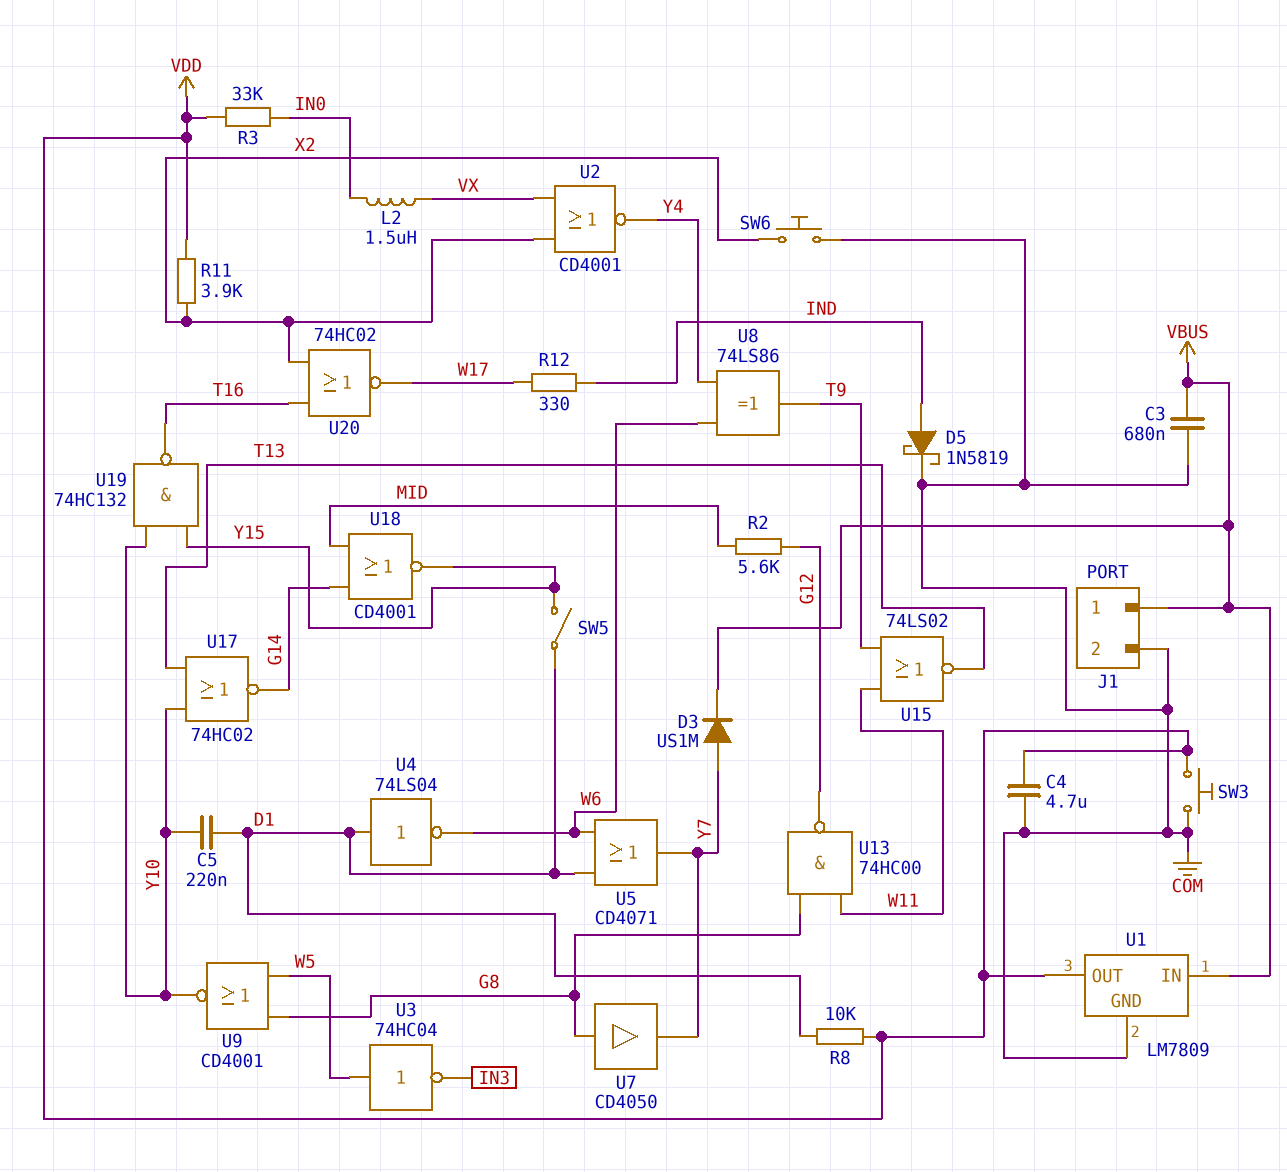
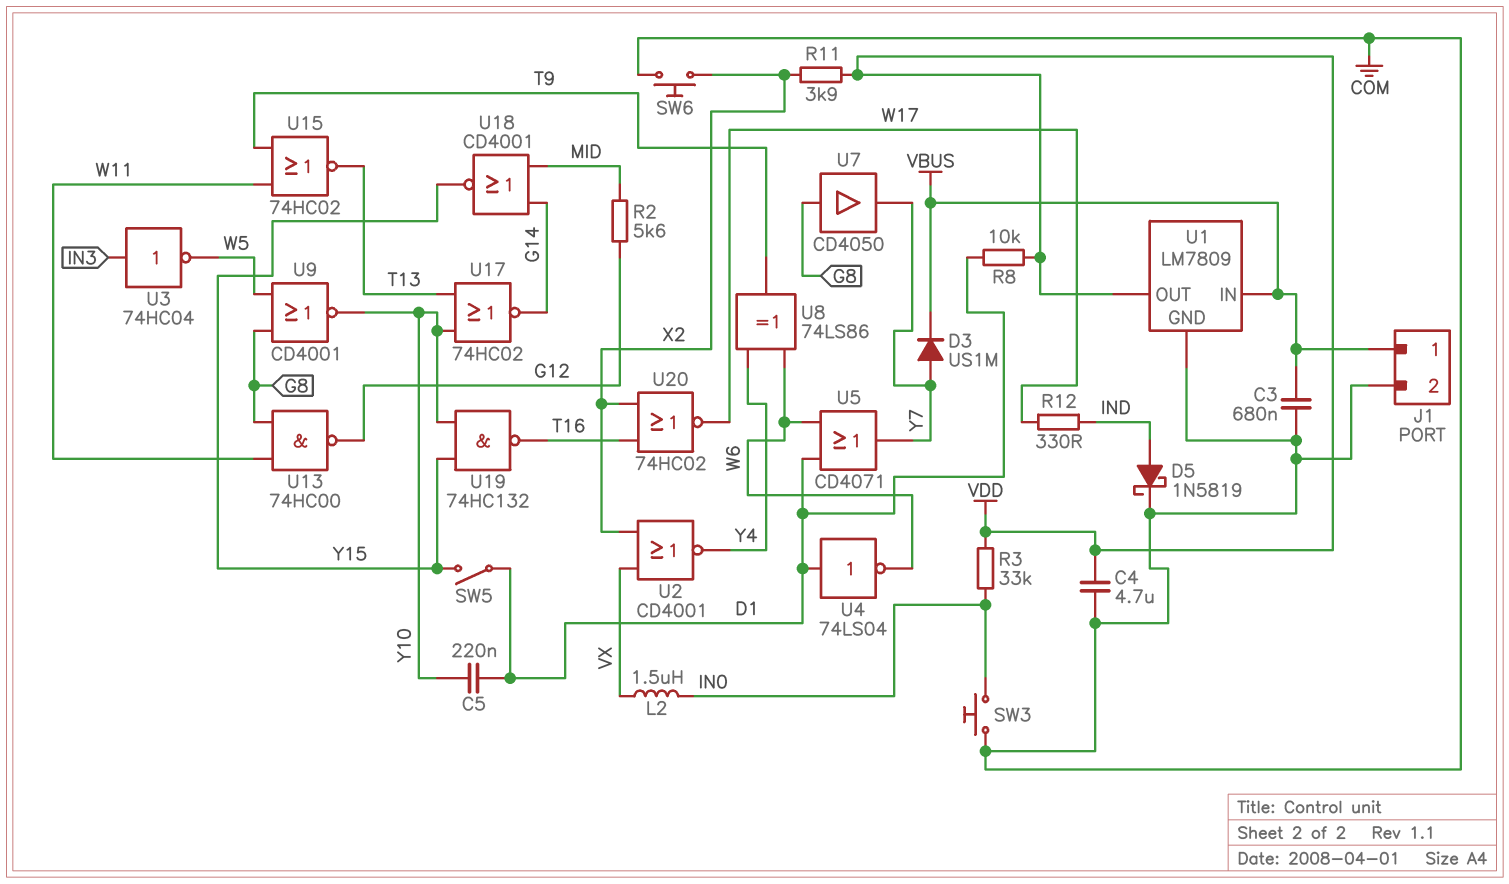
SW3: button (COM, VDD) -> button (COM, IN0)
U3: NOT 74HC04 (in W5, out IN3) -> NOT 74HC04 (in IN3, out W5)
U15: NOR 74LS02 (in T9, in W11, out T13) -> NOR 74HC02 (in T9, in W11, out T13)

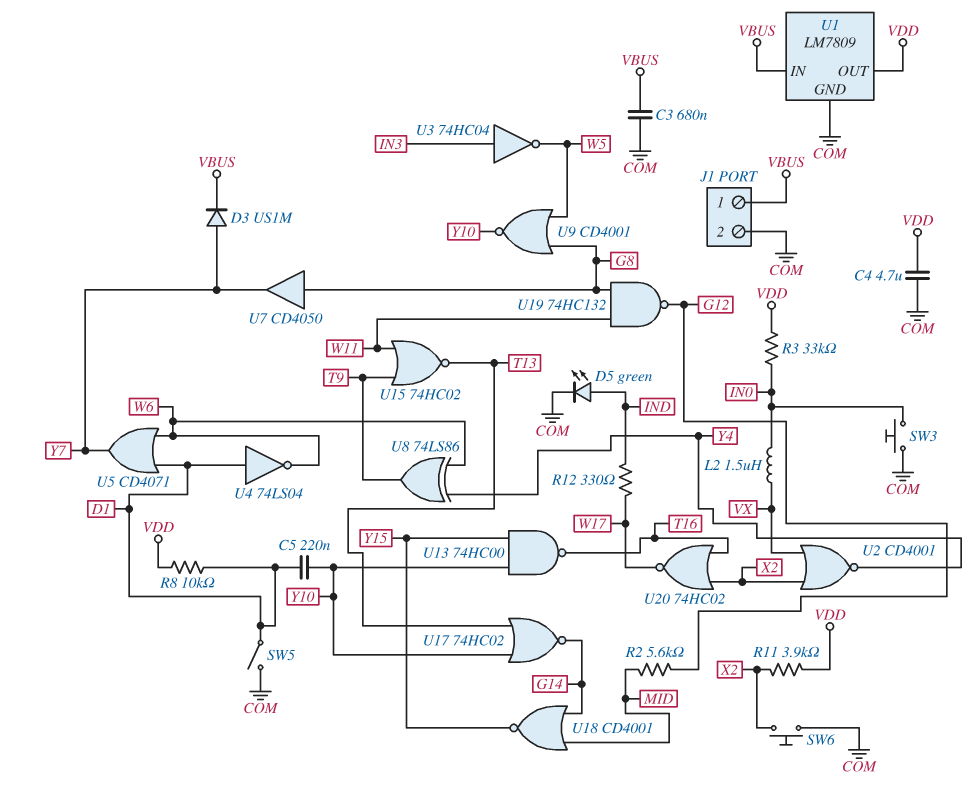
D5: schottky 1N5819 (A IND, K COM) -> LED green (A IND, K COM)
SW5: switch (D1, Y15) -> switch (COM, D1)
U13: NAND 74HC00 (in G8, in W11, out G12) -> NAND 74HC00 (in Y10, in Y15, out T16)
U19: NAND 74HC132 (in Y10, in Y15, out T16) -> NAND 74HC132 (in G8, in W11, out G12)

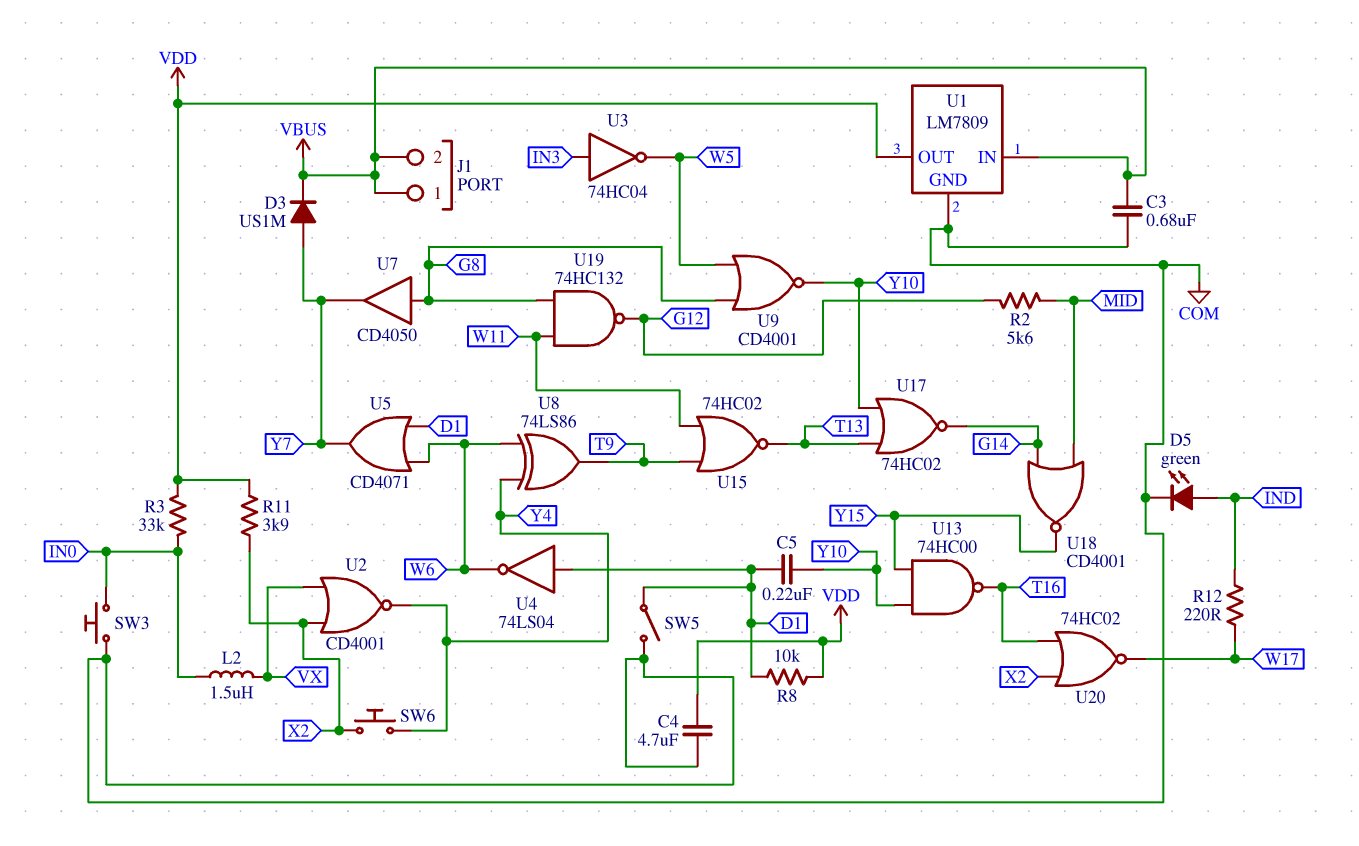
J1 pin 2: COM -> VBUS
R12: 330 (IND, W17) -> 220 (IND, W17)
SW6: button (COM, X2) -> button (X2, Y4)

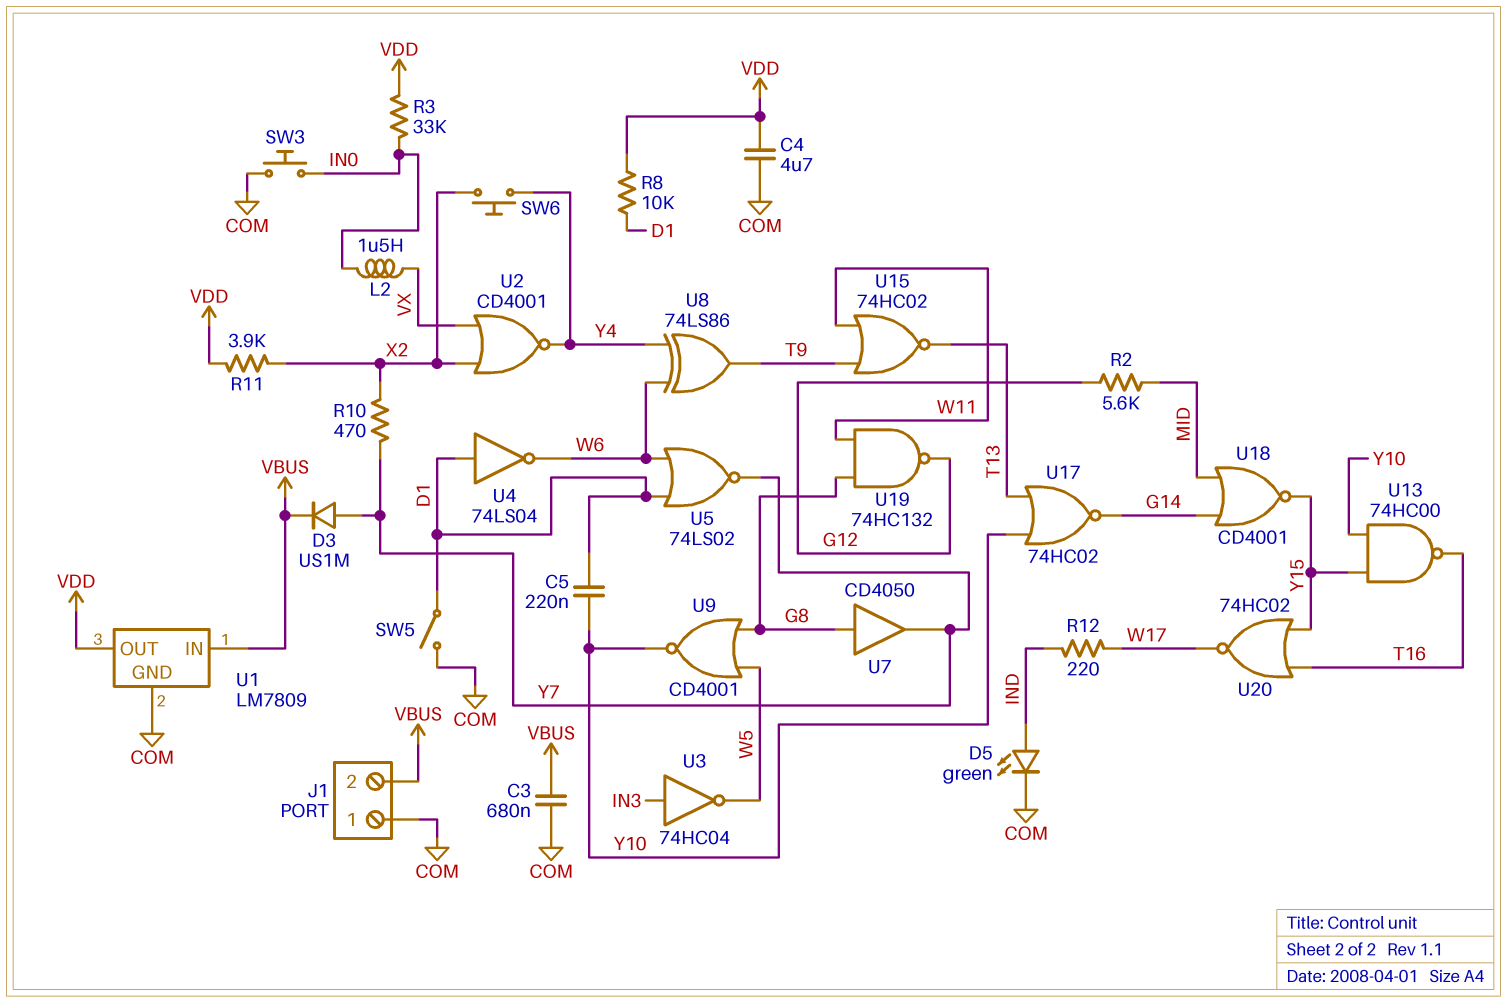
J1 pin 1: VBUS -> COM
R10: none -> 470 (X2, Y7)
U5: OR CD4071 (in D1, in W6, out Y7) -> NOR 74LS02 (in D1, in W6, out Y7)
U20: NOR 74HC02 (in T16, in X2, out W17) -> NOR 74HC02 (in T16, in Y15, out W17)

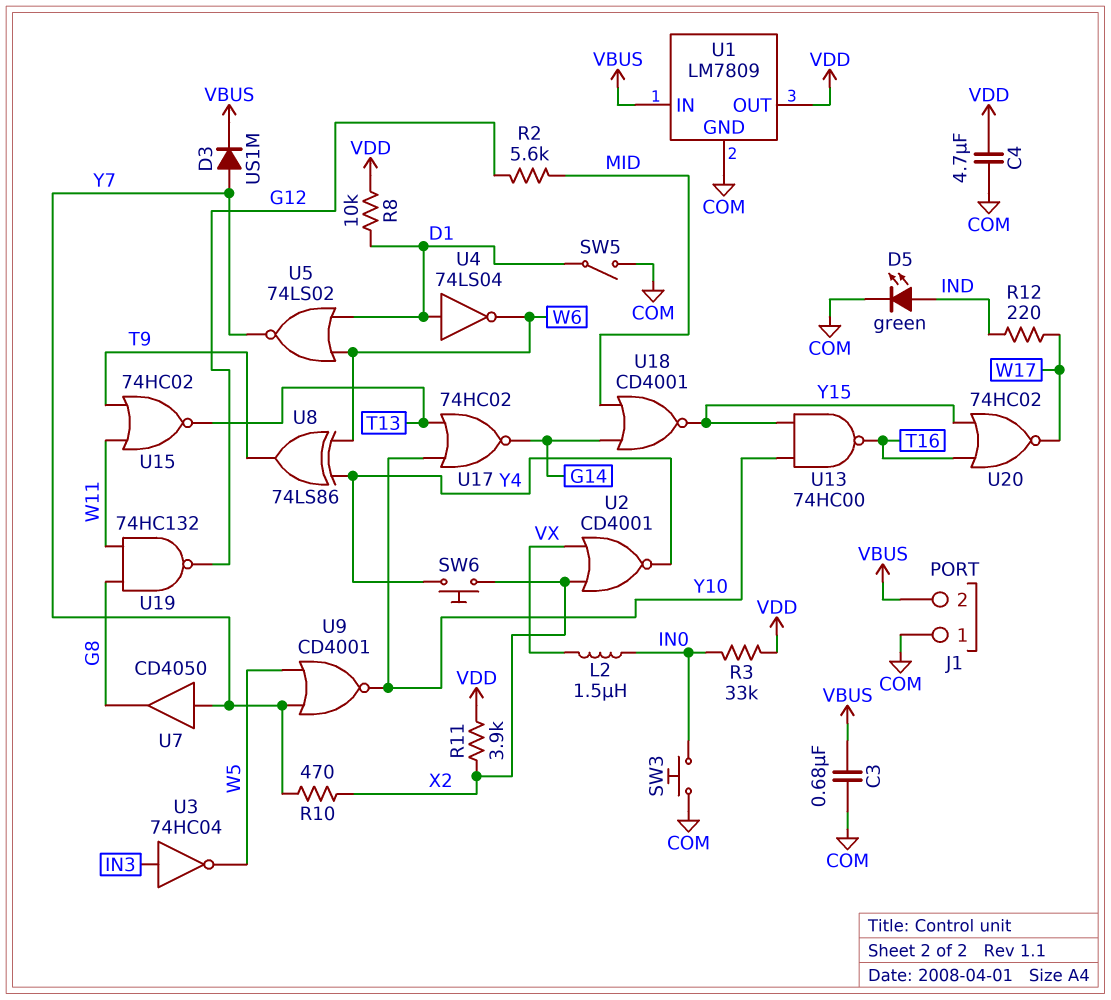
C5: 220nF (D1, Y10) -> none
U7: buffer CD4050 (in G8, out Y7) -> buffer CD4050 (in Y7, out G8)
U9: NOR CD4001 (in G8, in W5, out Y10) -> NOR CD4001 (in W5, in Y7, out Y10)

